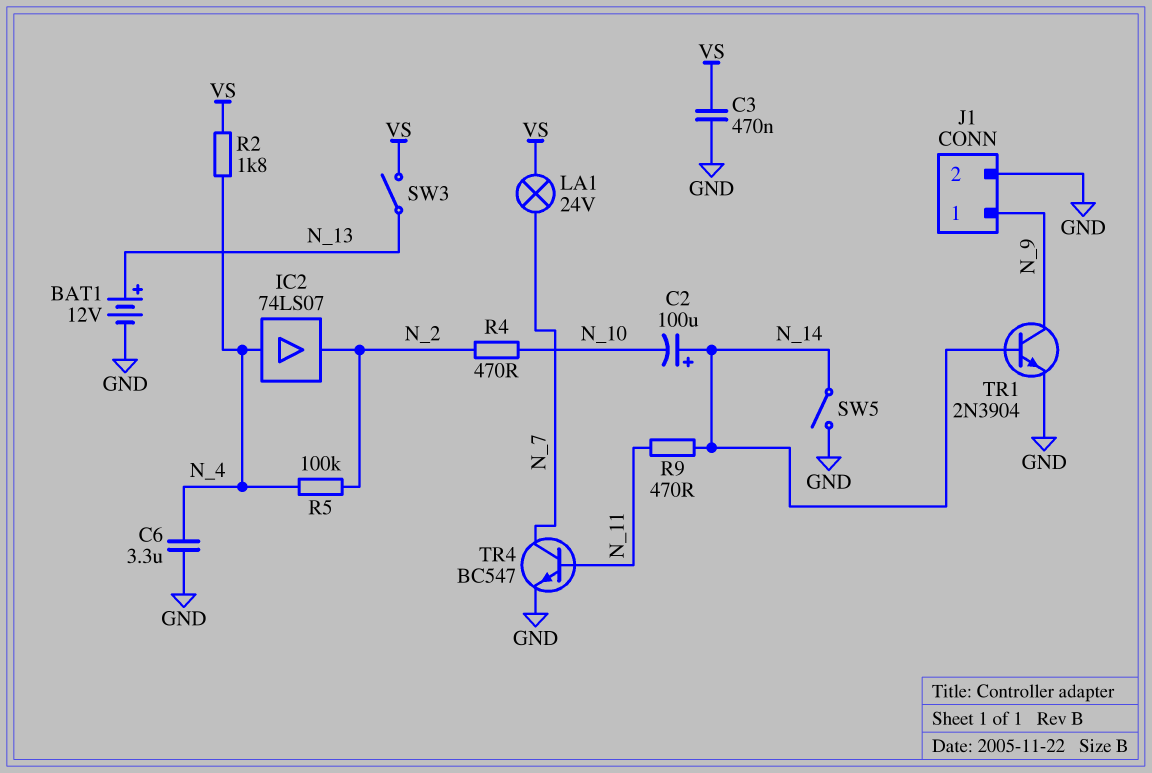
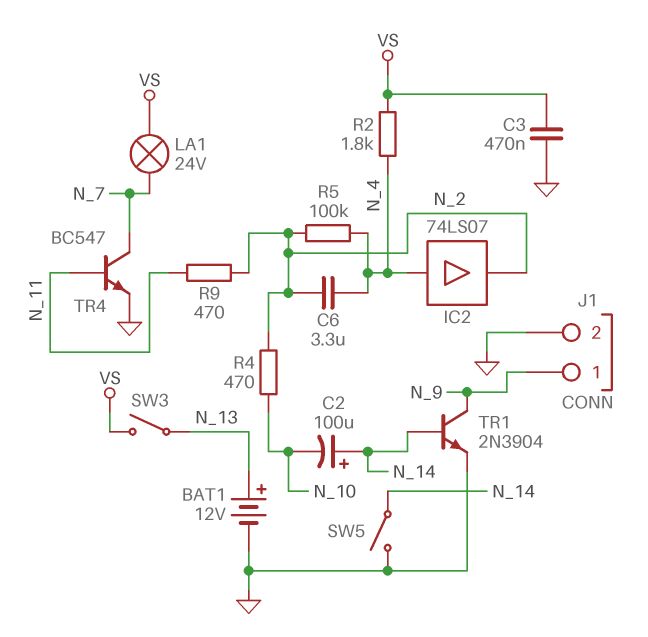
C6: 3.3uF (GND, N_4) -> 3.3uF (N_2, N_4)
R9: 470 (N_11, N_14) -> 470 (N_2, N_11)

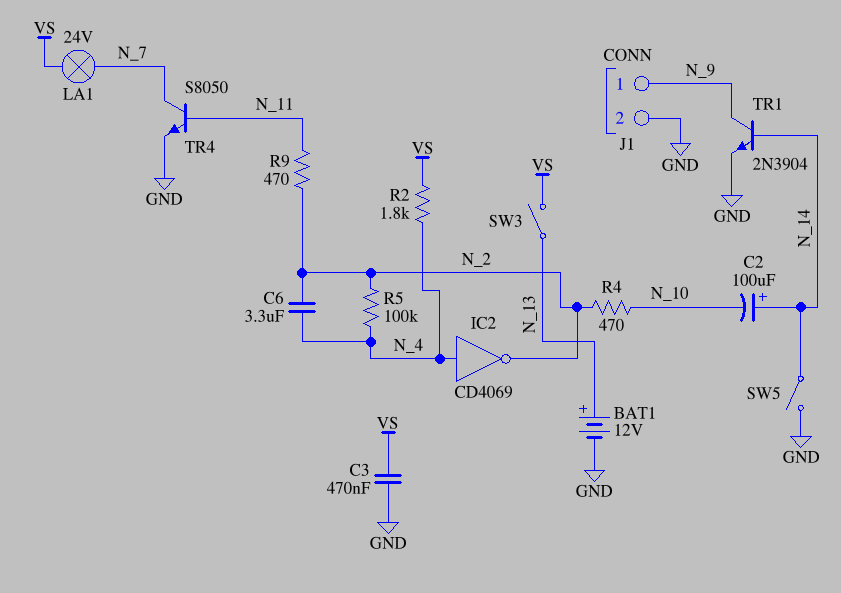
IC2: buffer 74LS07 (in N_4, out N_2) -> NOT CD4069 (in N_4, out N_2)
TR4: NPN BC547 (B N_11, C N_7, E GND) -> NPN S8050 (B N_11, C N_7, E GND)

